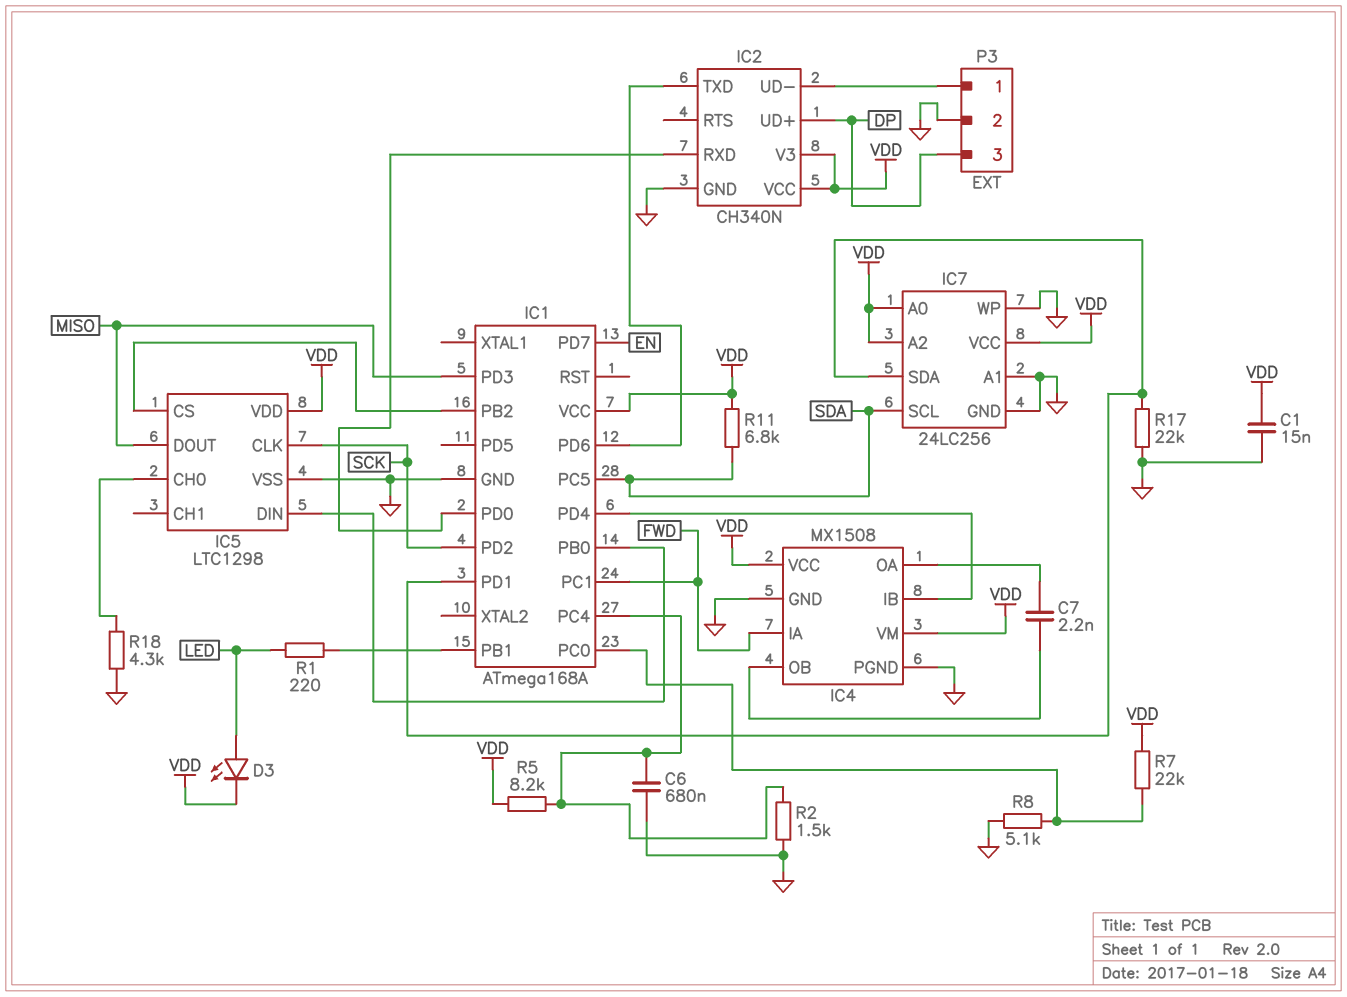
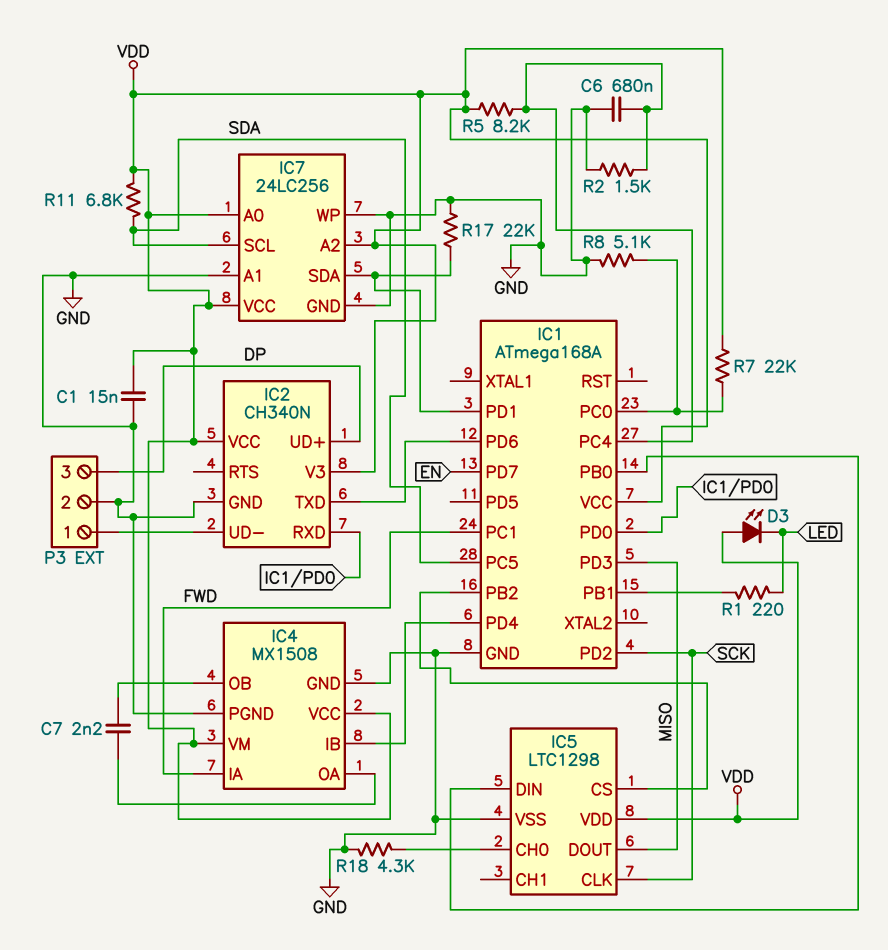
D3: LED (A LED, K VDD) -> LED (A VDD, K LED)

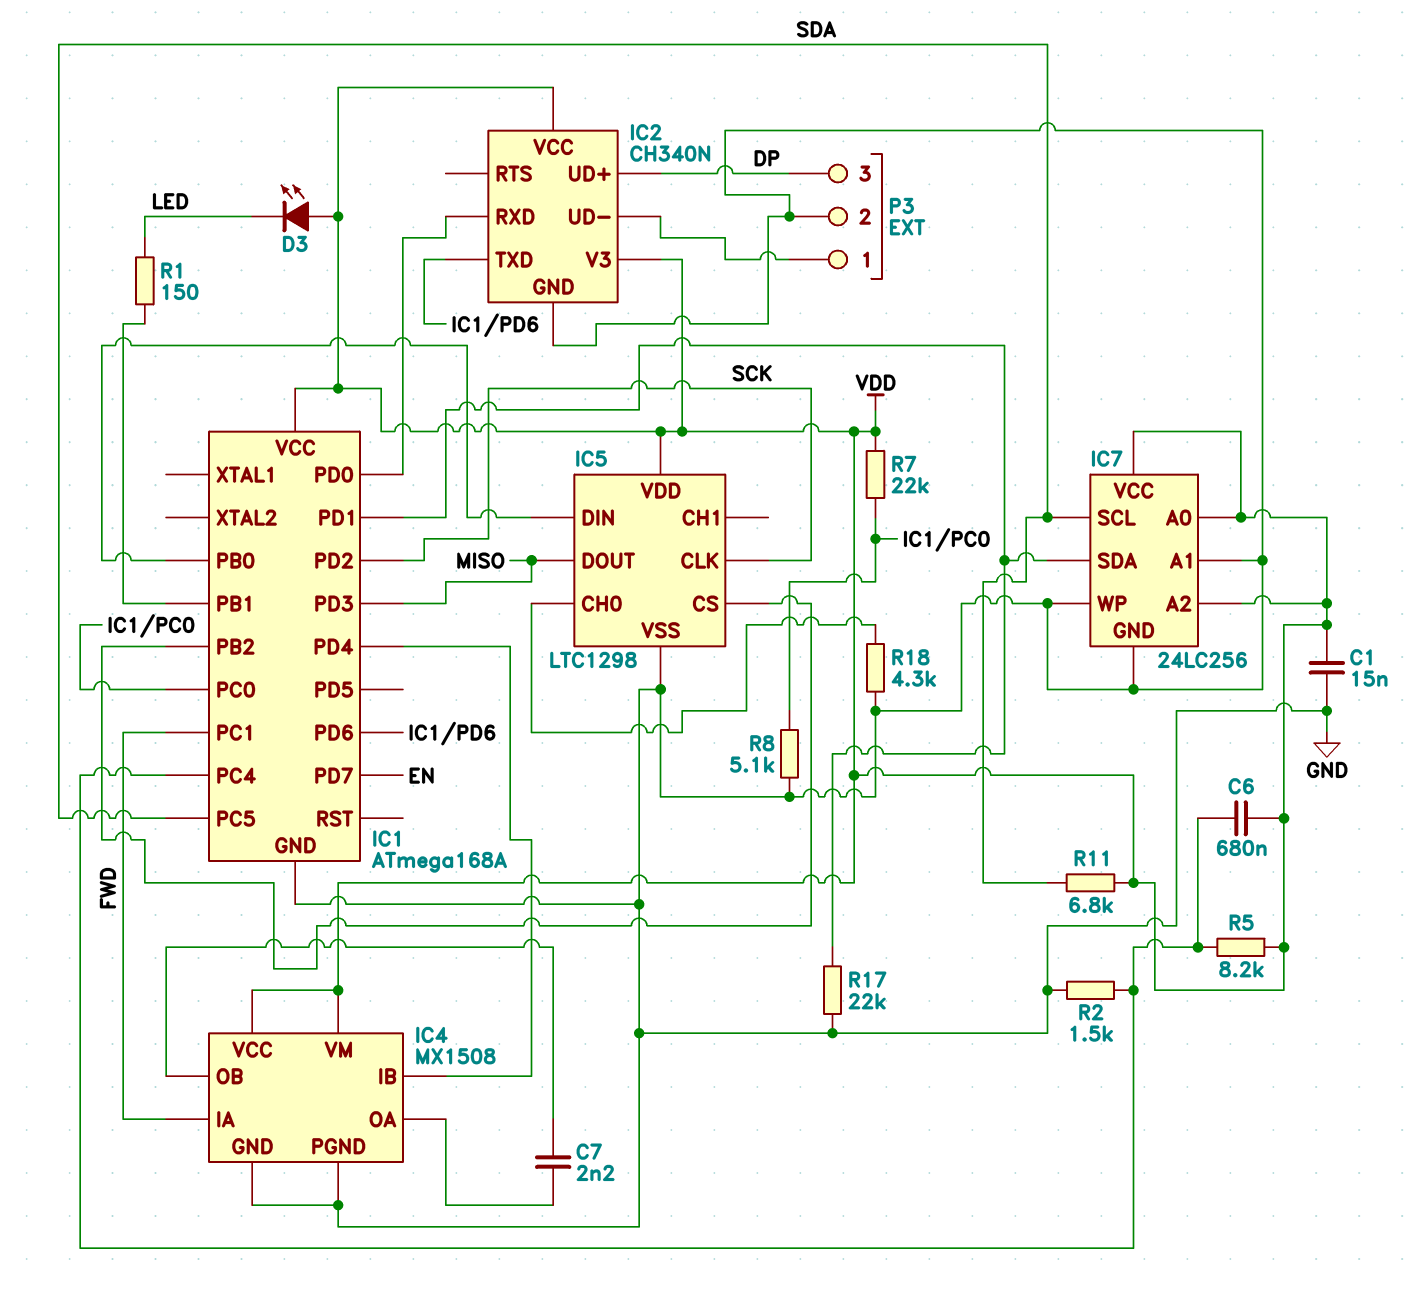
C6: 680nF (GND, IC1/PC4) -> 680nF (IC1/PC4, VDD)
R1: 220 (IC1/PB1, LED) -> 150 (IC1/PB1, LED)

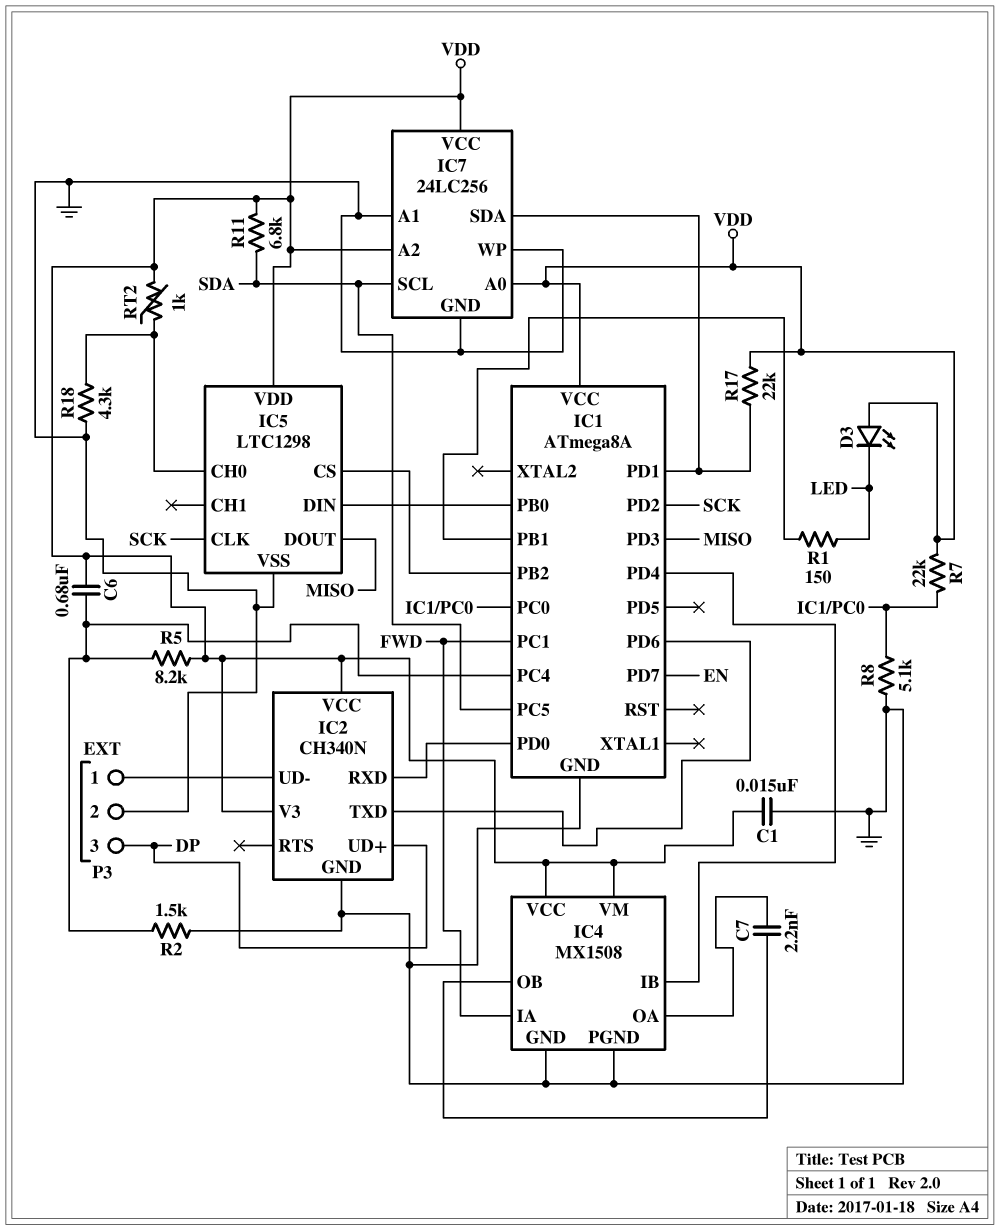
IC1: ATmega168A -> ATmega8A
R17: 22k (GND, IC1/PD1) -> 22k (IC1/PD1, VDD)
RT2: none -> 1k (IC5/CH0, VDD)

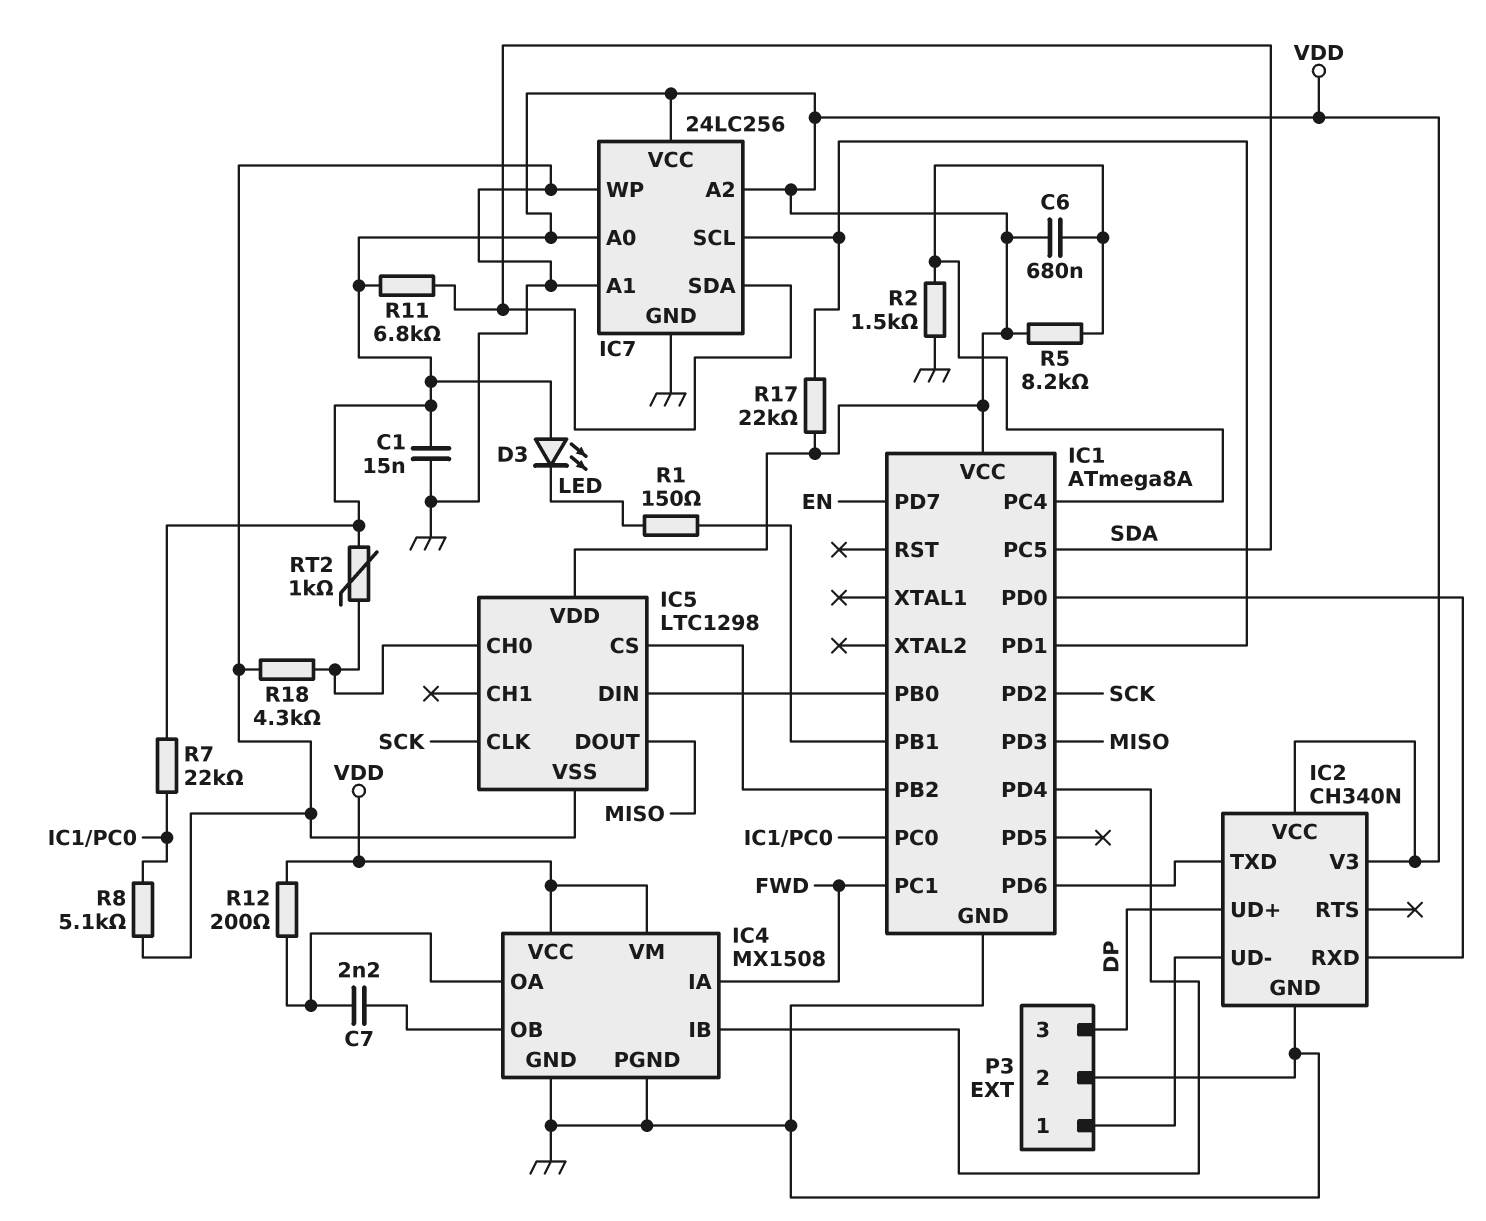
IC7 pin SCL: SDA -> IC1/PD1
IC7 pin SDA: IC1/PD1 -> SDA
R12: none -> 200 (IC4/OA, VDD)

